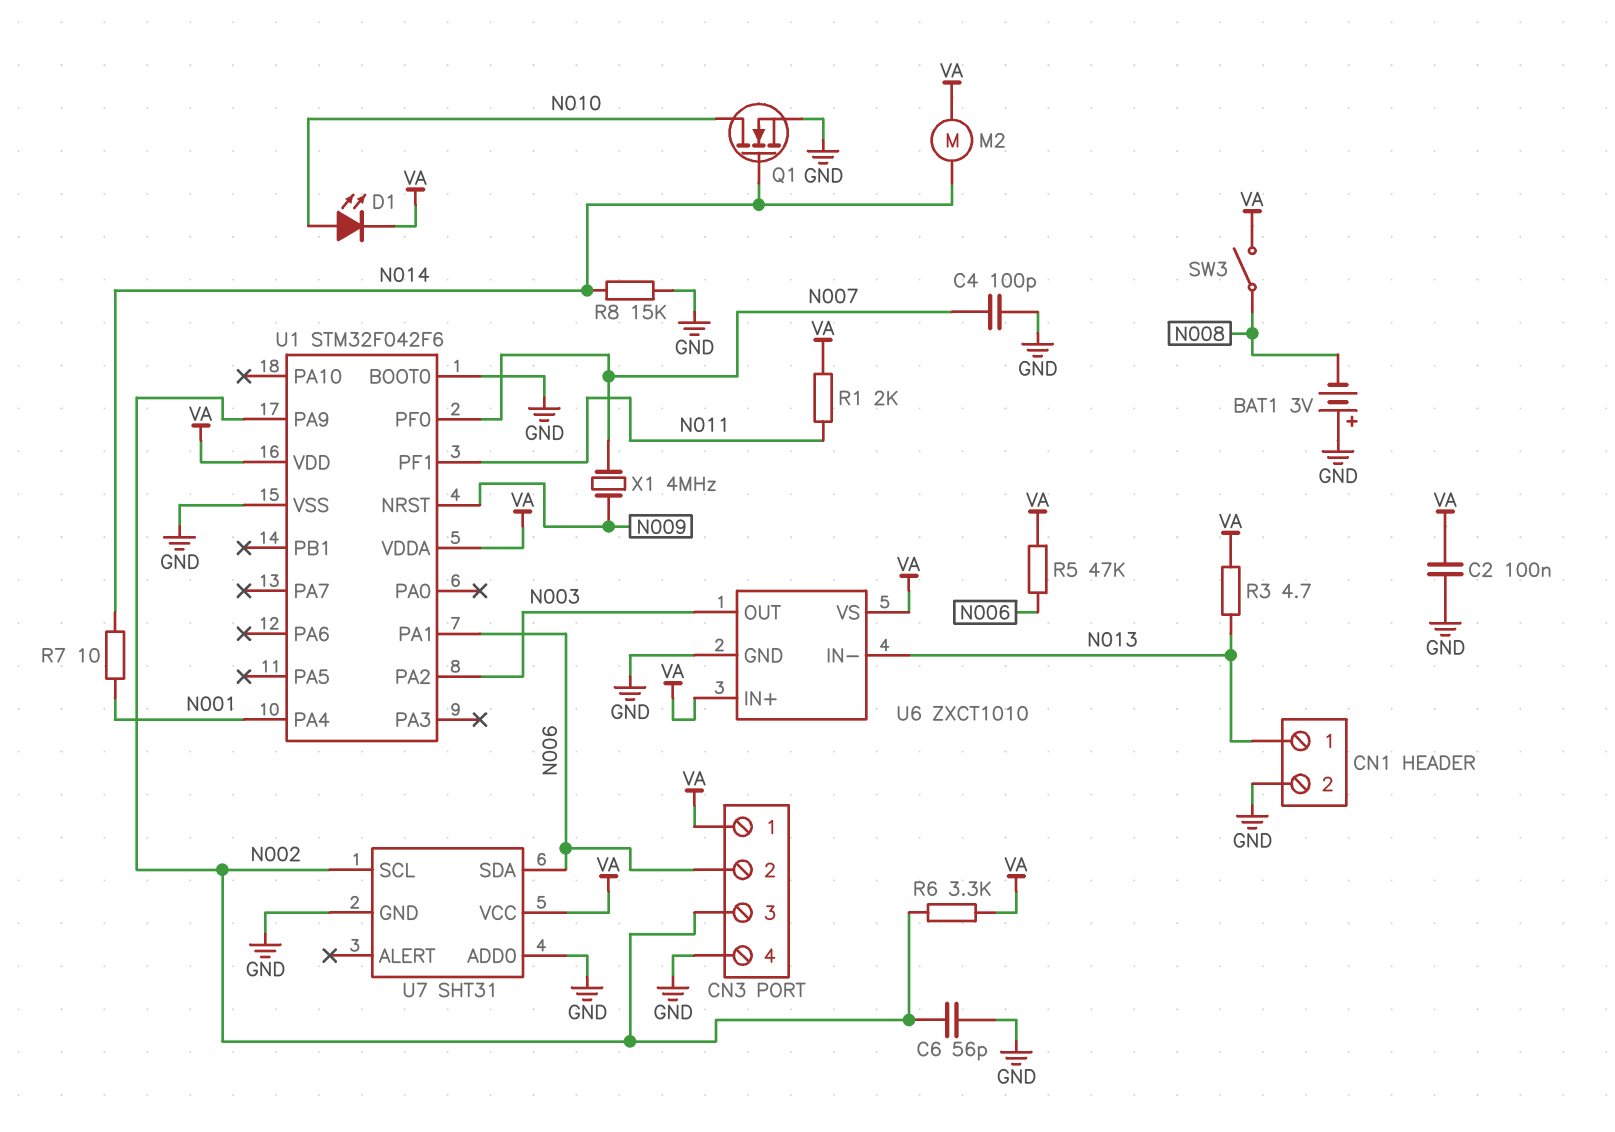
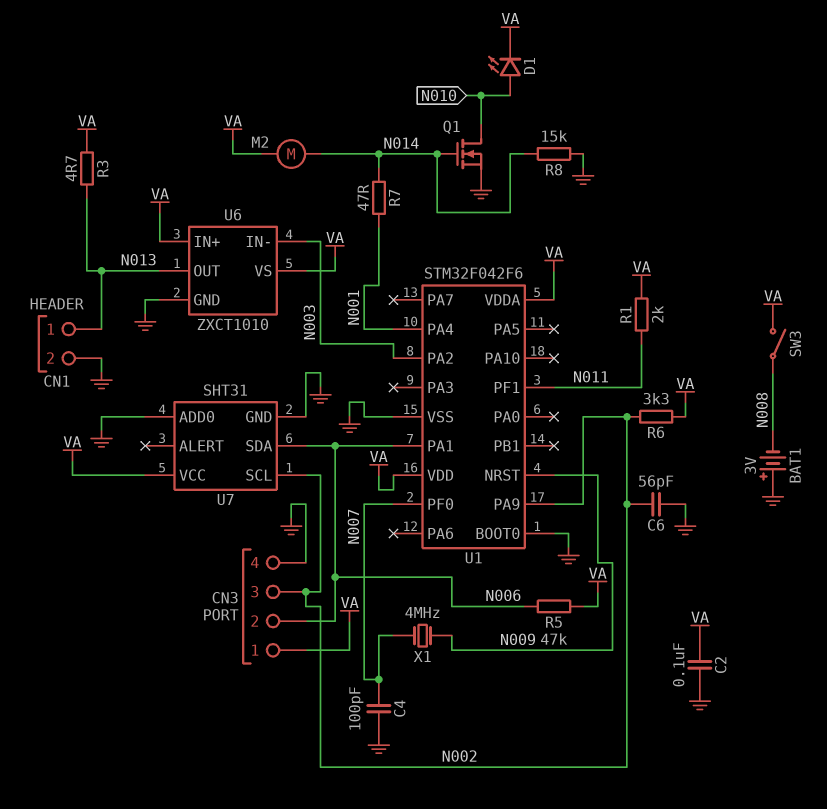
R7: 10 (N001, N014) -> 47 (N001, N014)
U6 pin IN-: N013 -> N003
U6 pin OUT: N003 -> N013

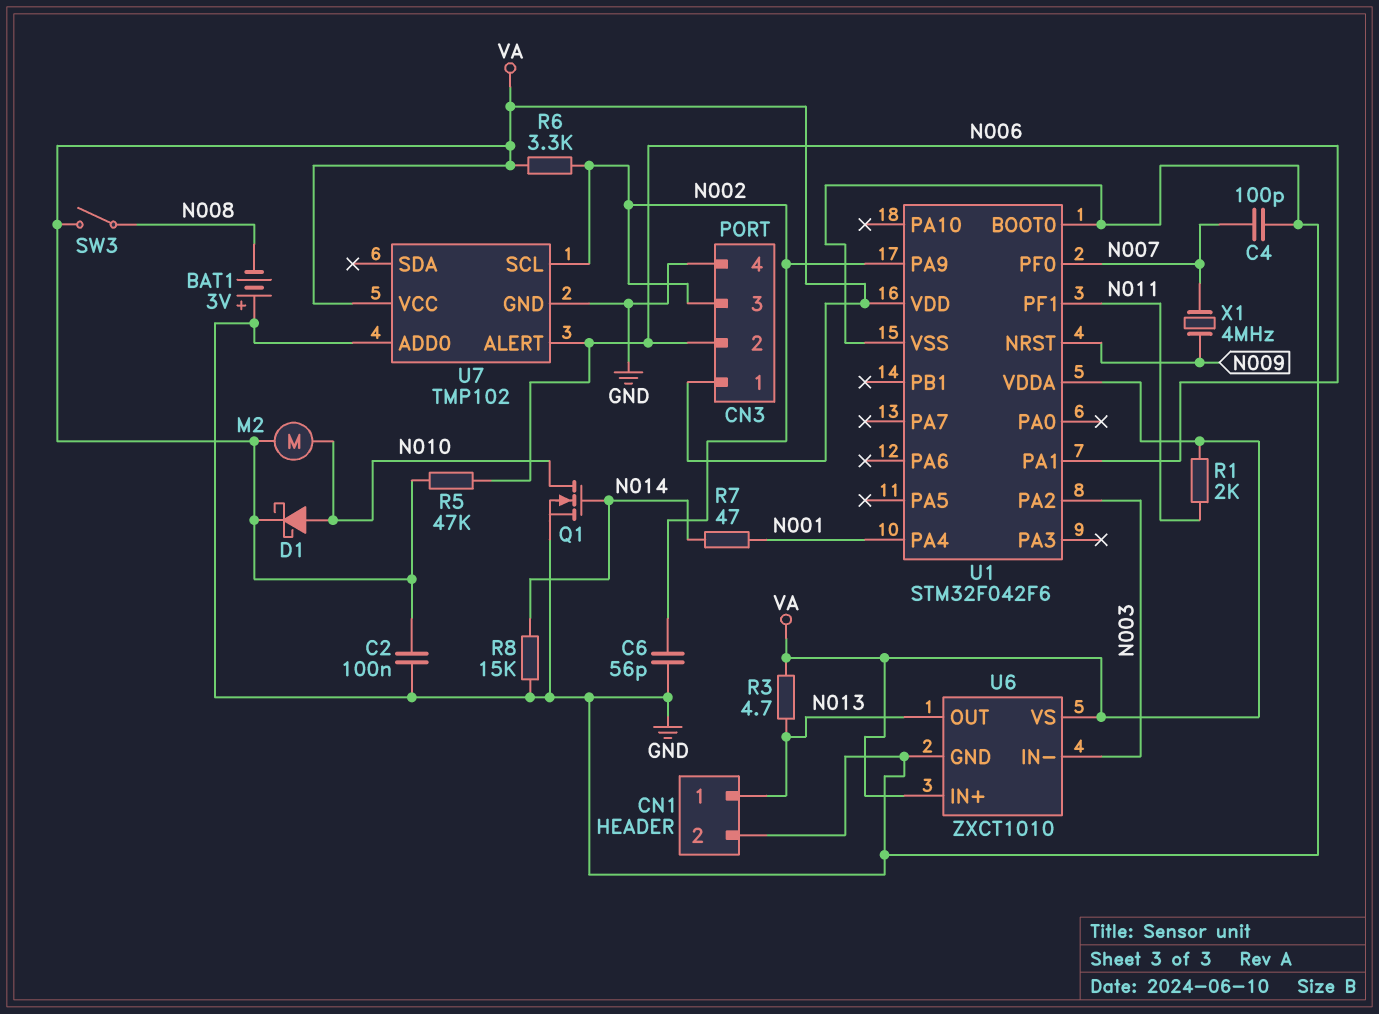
D1: LED (A N010, K VA) -> schottky (A N010, K VA)
M2: motor (N014, VA) -> motor (N010, VA)
U7: SHT31 -> TMP102
U7 pin ALERT: none -> N006
U7 pin SDA: N006 -> none

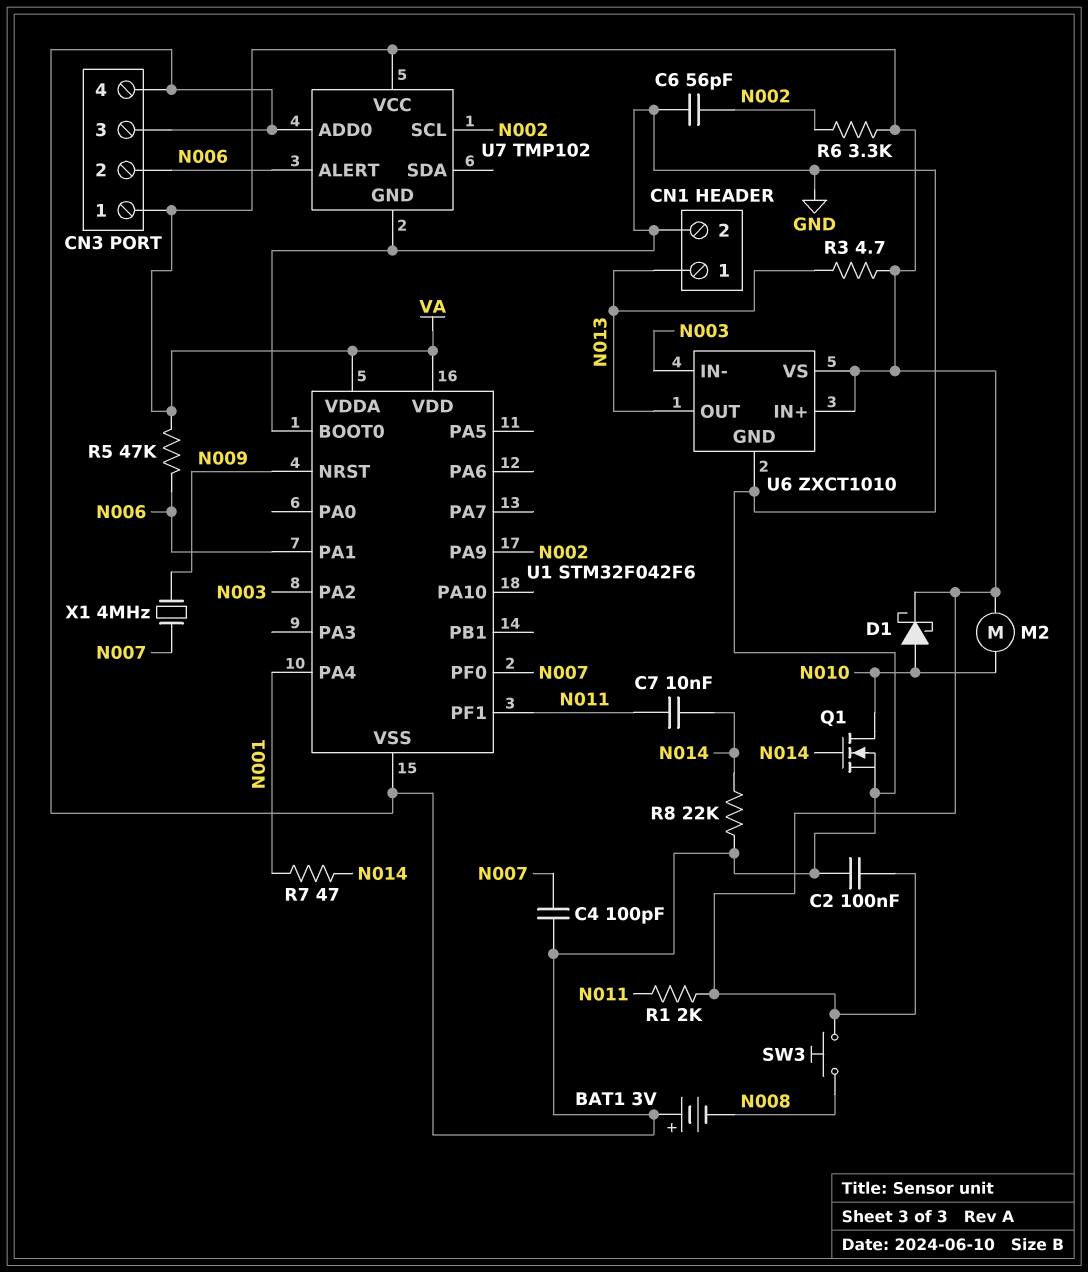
C7: none -> 10nF (N011, N014)
CN3 pin 3: N002 -> GND
R8: 15k (GND, N014) -> 22k (GND, N014)
SW3: switch (N008, VA) -> button (N008, VA)

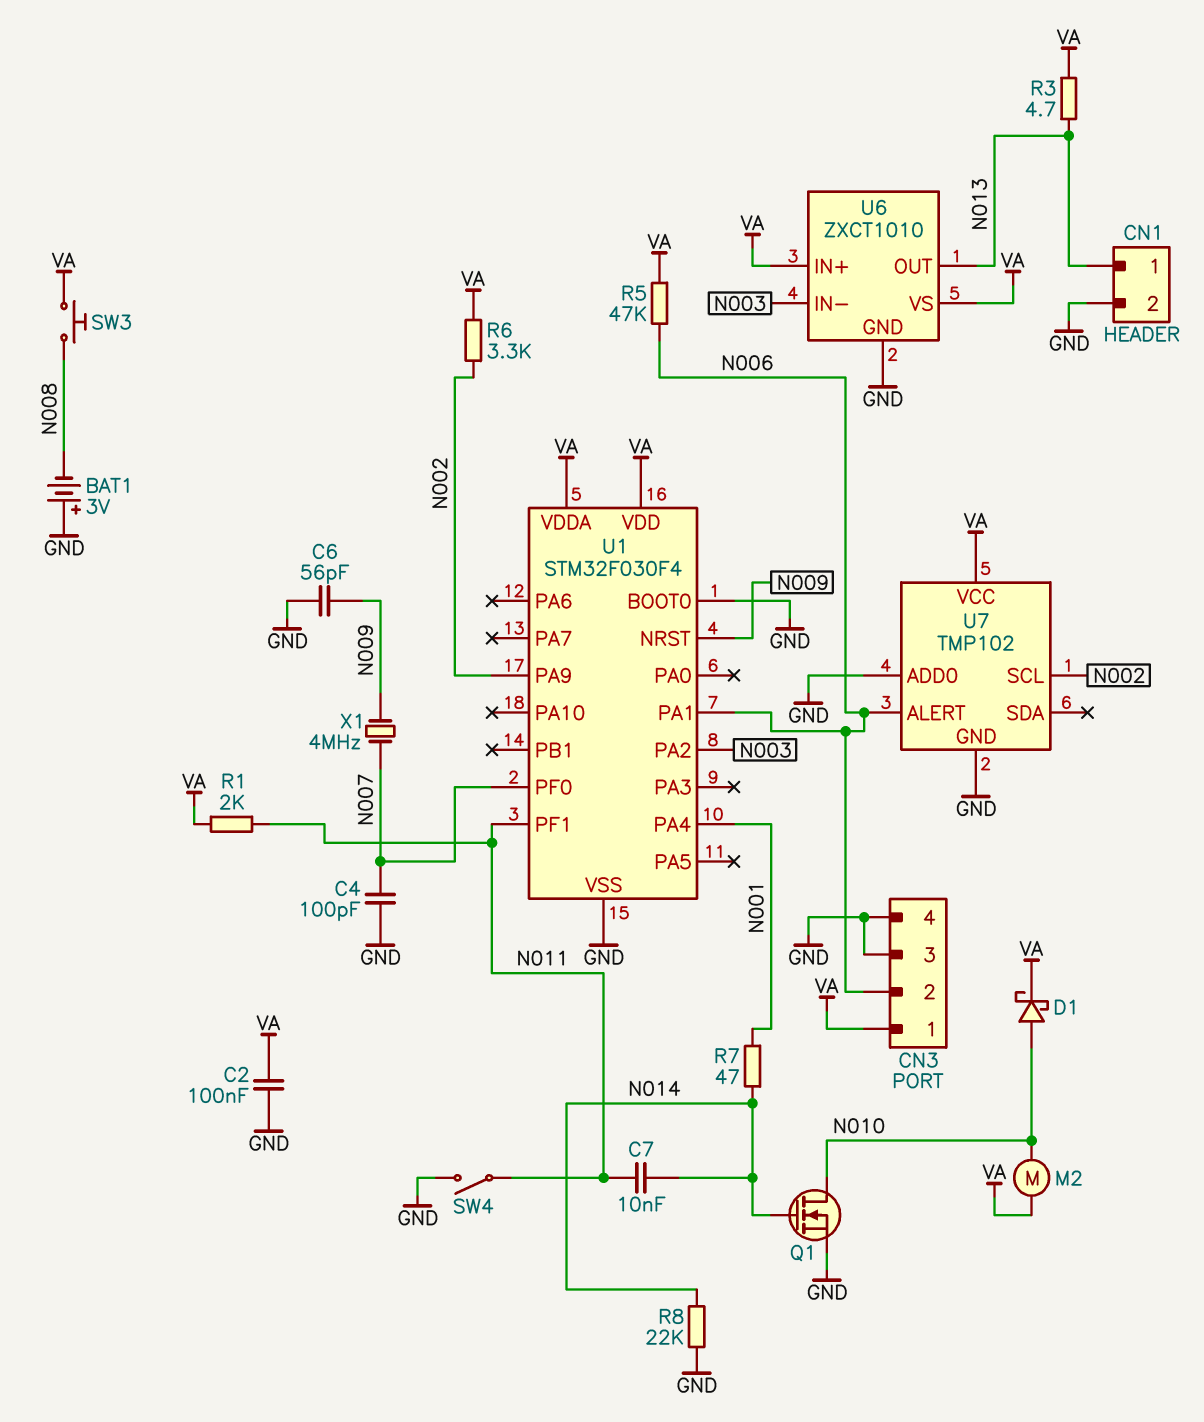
C6: 56pF (GND, N002) -> 56pF (GND, N009)
SW4: none -> switch (GND, N011)
U1: STM32F042F6 -> STM32F030F4

